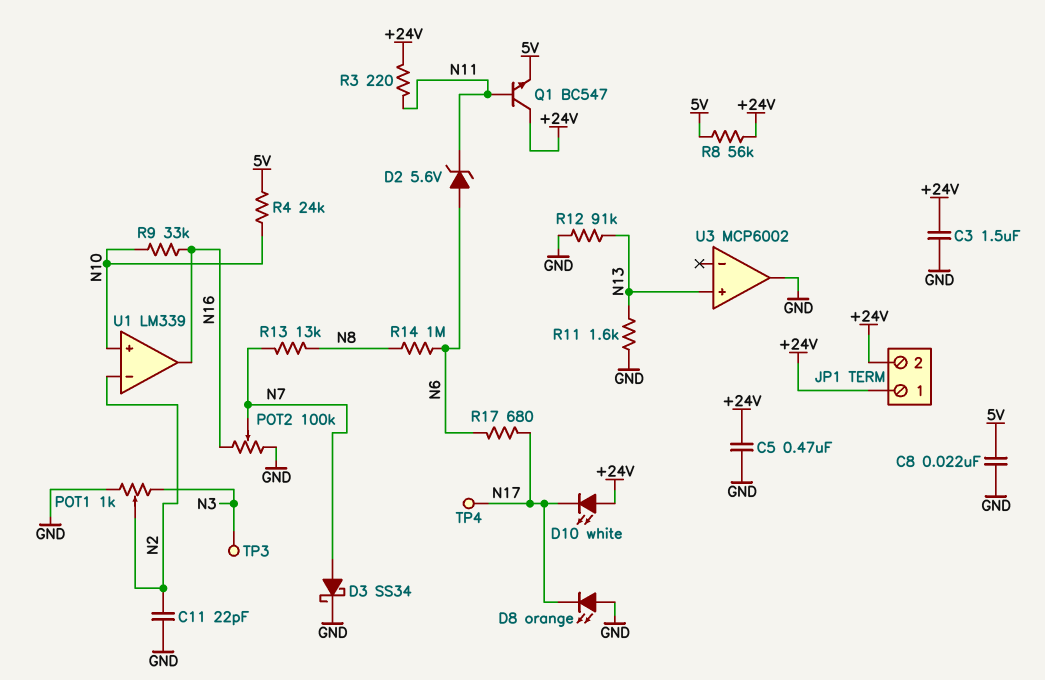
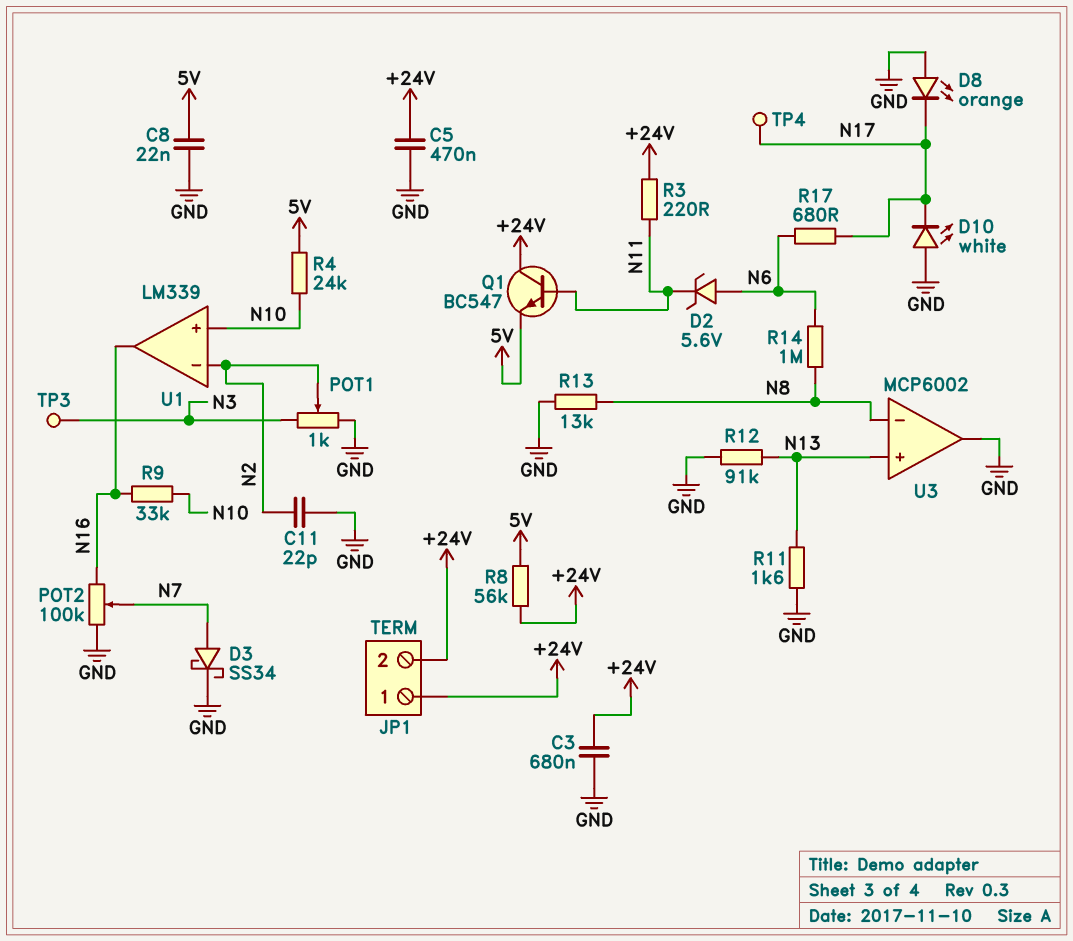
C3: 1.5uF (+24V, GND) -> 680nF (+24V, GND)
D10: LED white (A +24V, K N17) -> LED white (A GND, K N17)
R13: 13k (N7, N8) -> 13k (GND, N8)
U3 pin in-: none -> N8

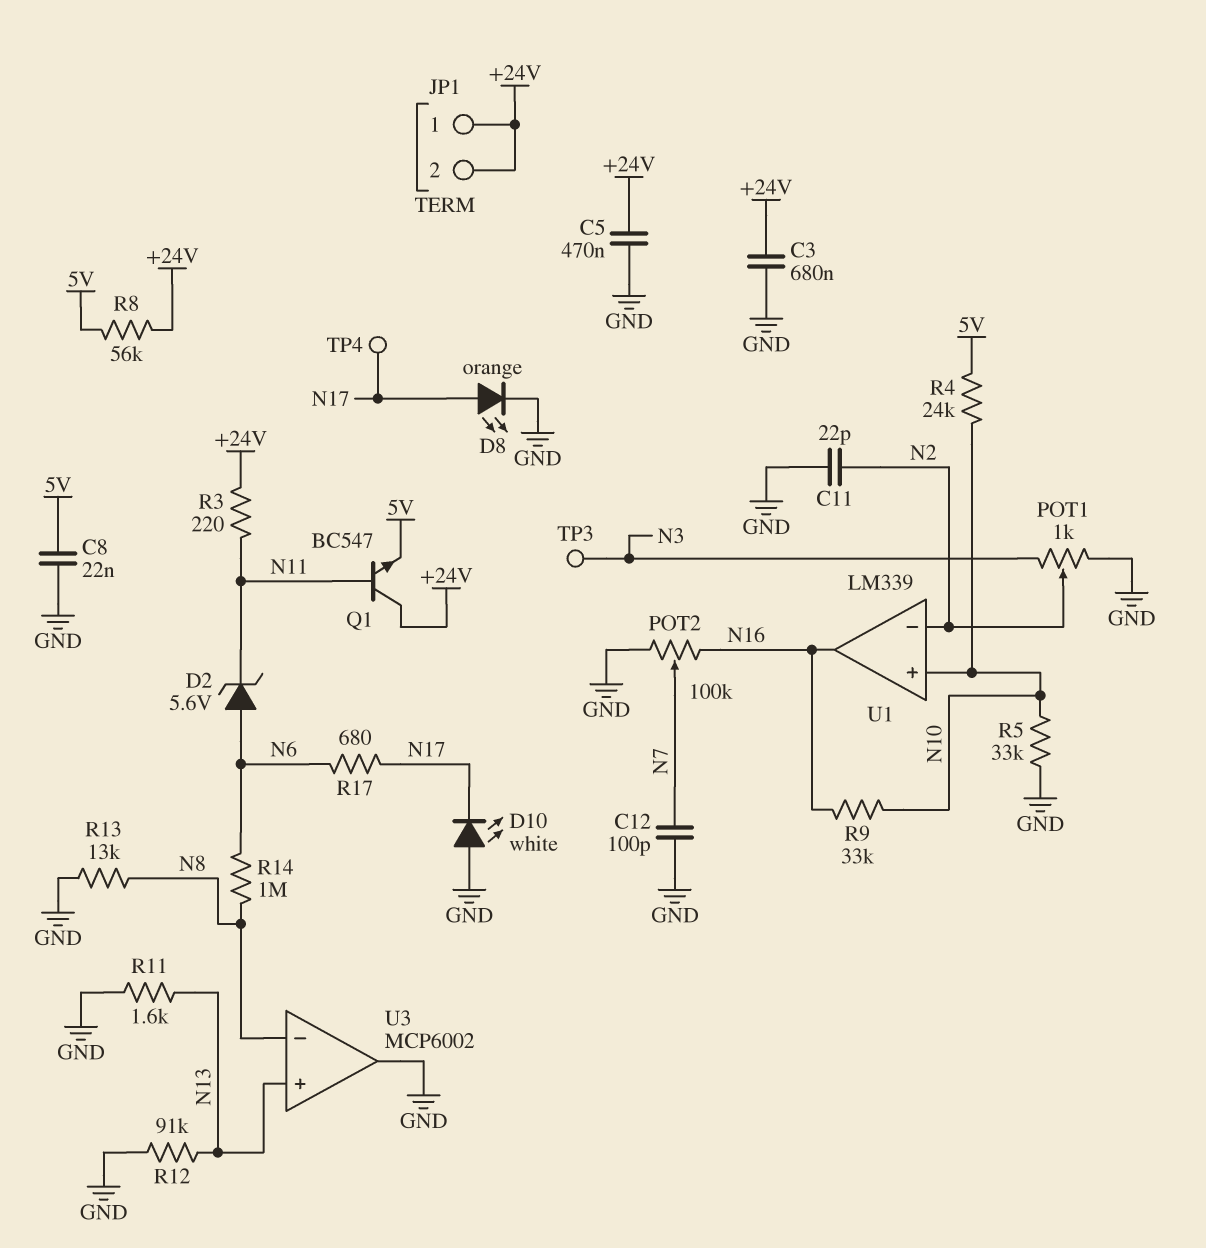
C12: none -> 100pF (GND, N7)
D3: schottky SS34 (A N7, K GND) -> none
D8: LED orange (A GND, K N17) -> LED orange (A N17, K GND)
R5: none -> 33k (GND, N10)

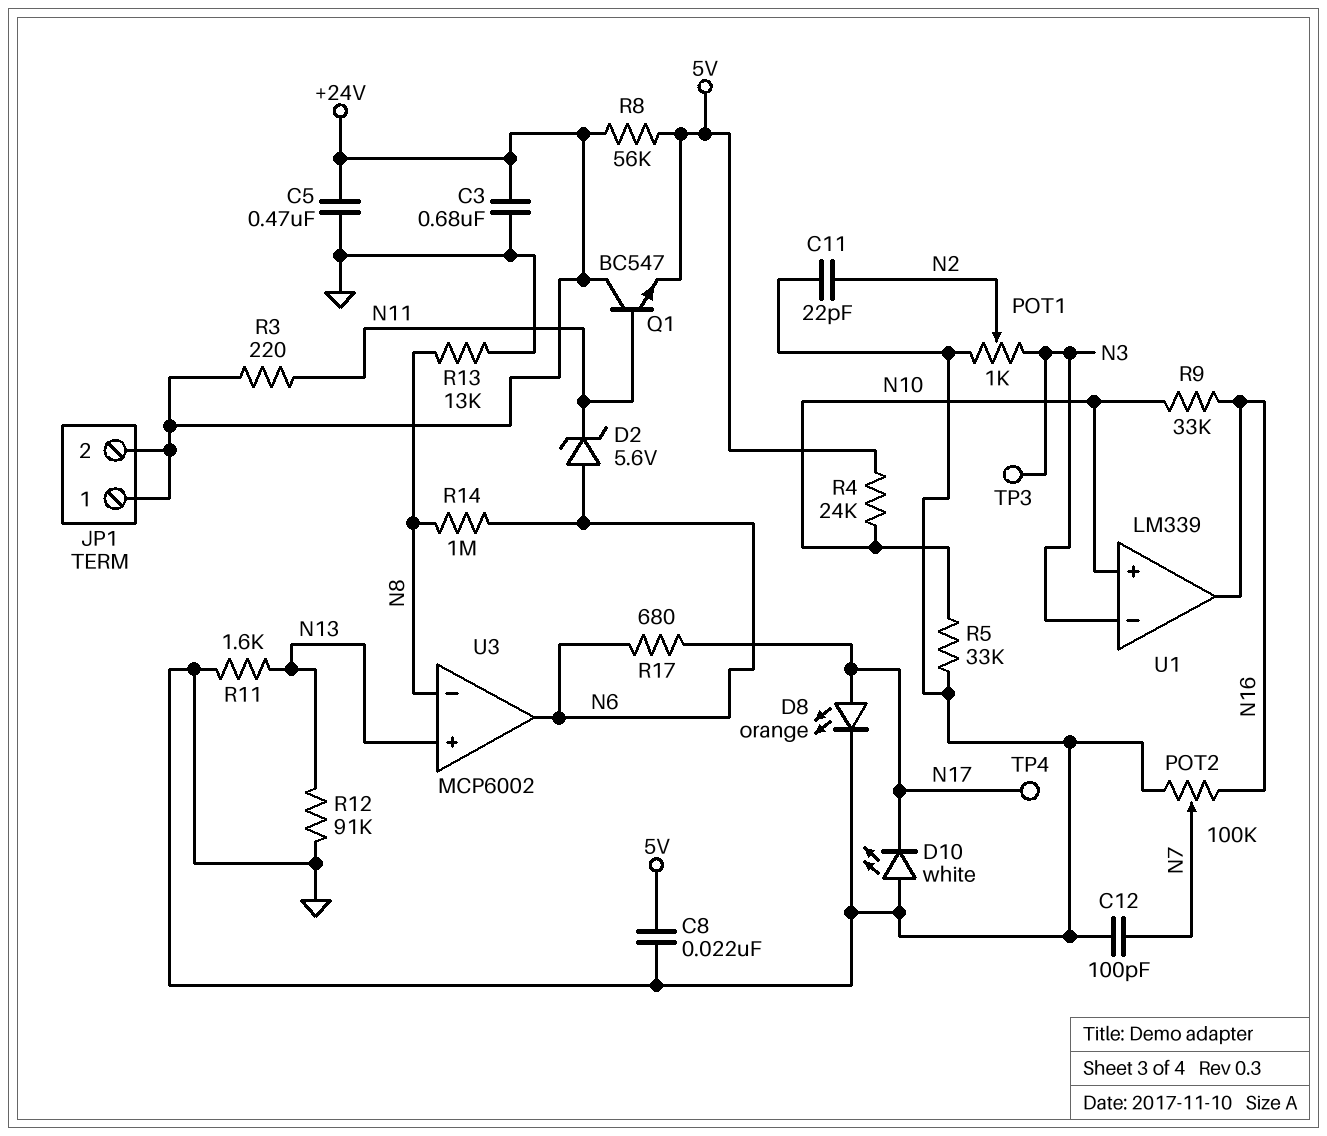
U1 pin in-: N2 -> N3
U3 pin out: GND -> N6

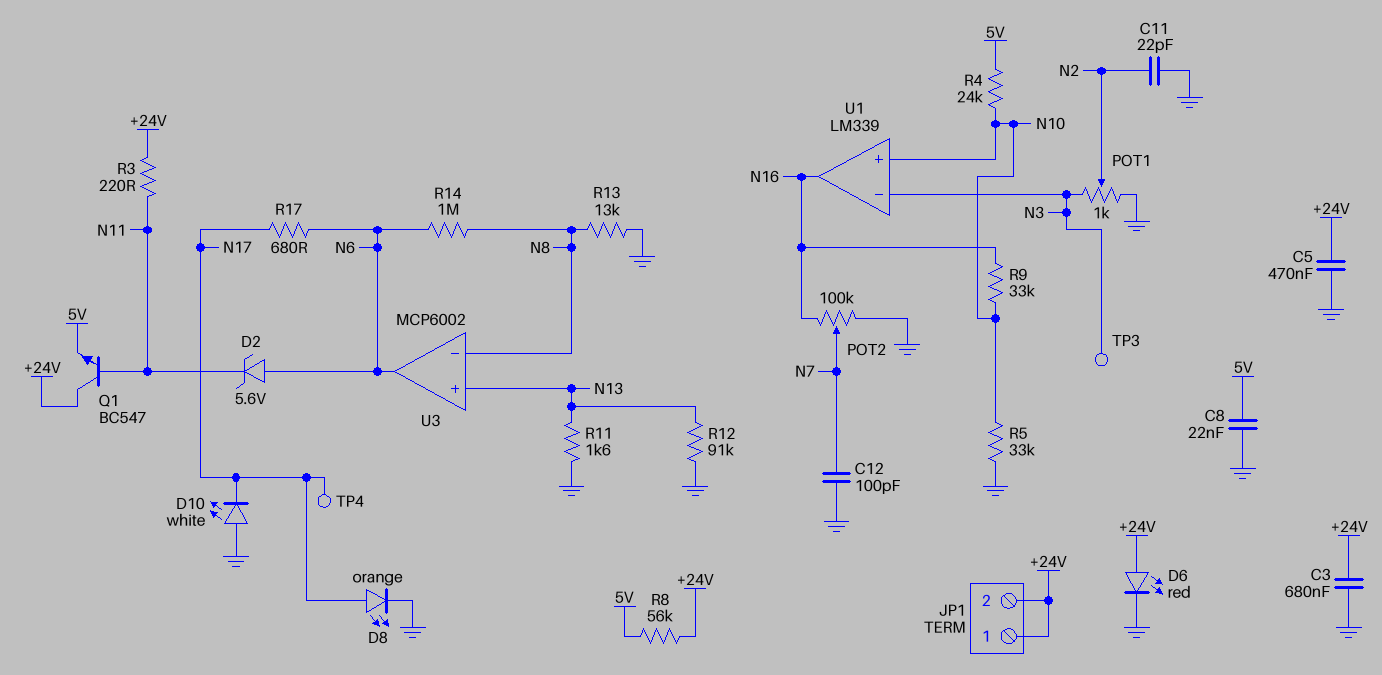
D6: none -> LED red (A +24V, K GND)

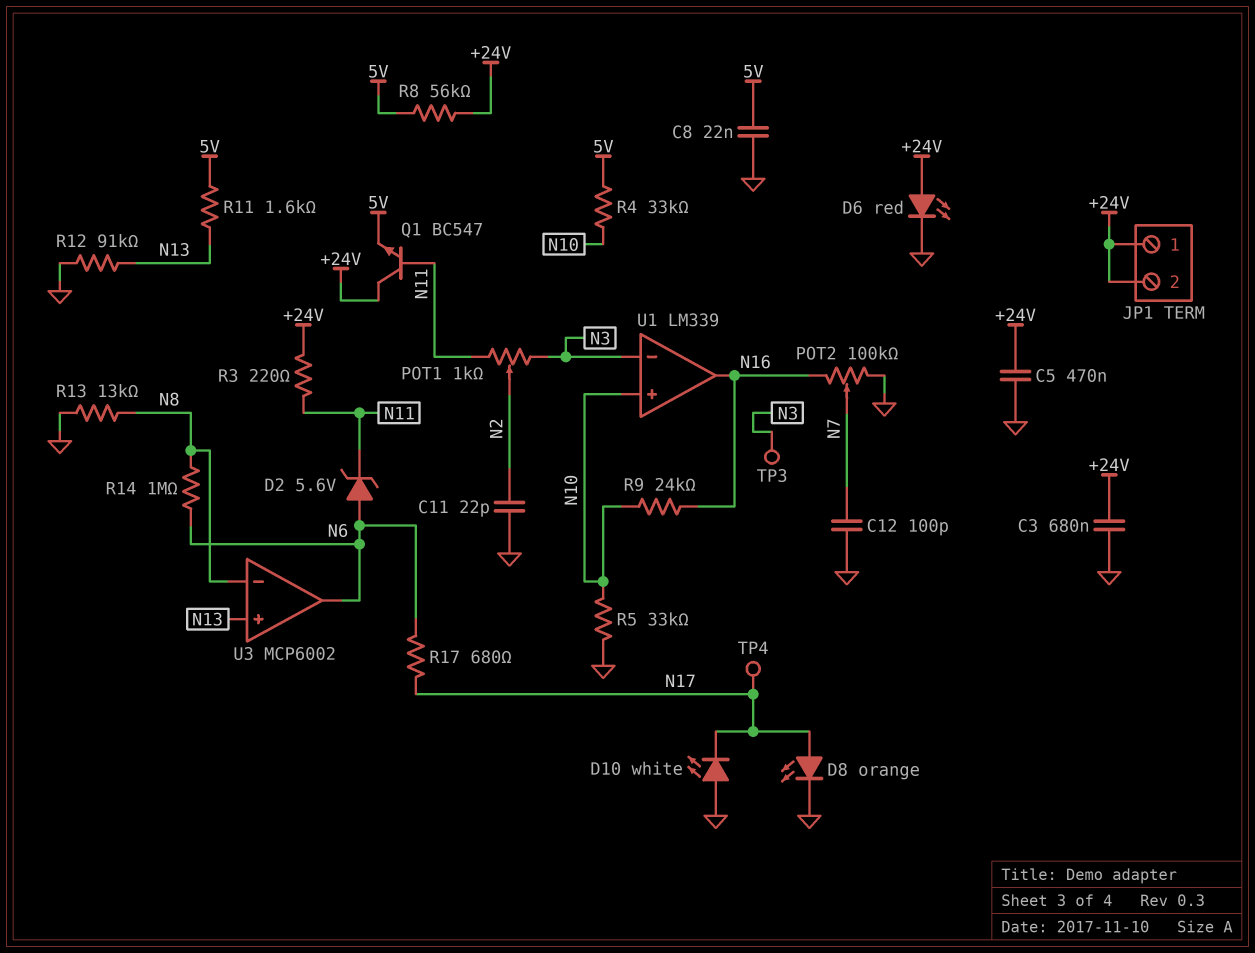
POT1: 1k (GND, N3, wiper N2) -> 1k (N3, N11, wiper N2)
R4: 24k (5V, N10) -> 33k (5V, N10)
R9: 33k (N10, N16) -> 24k (N10, N16)
R11: 1.6k (GND, N13) -> 1.6k (5V, N13)

